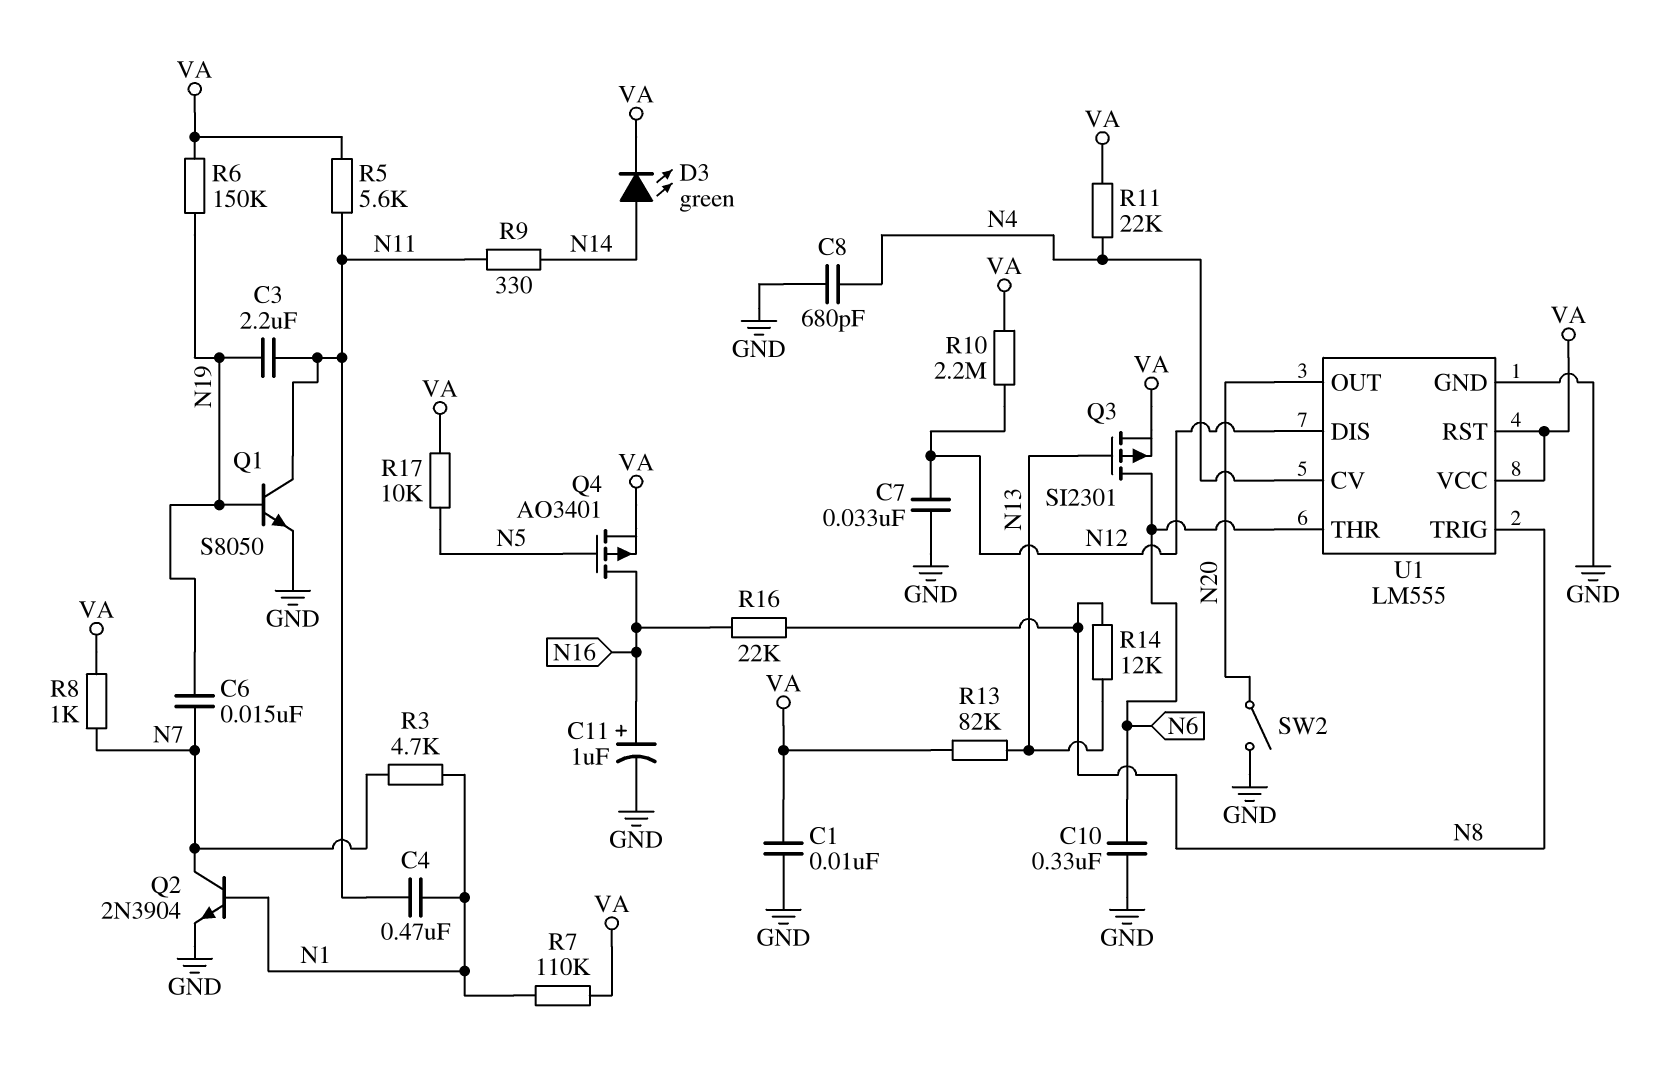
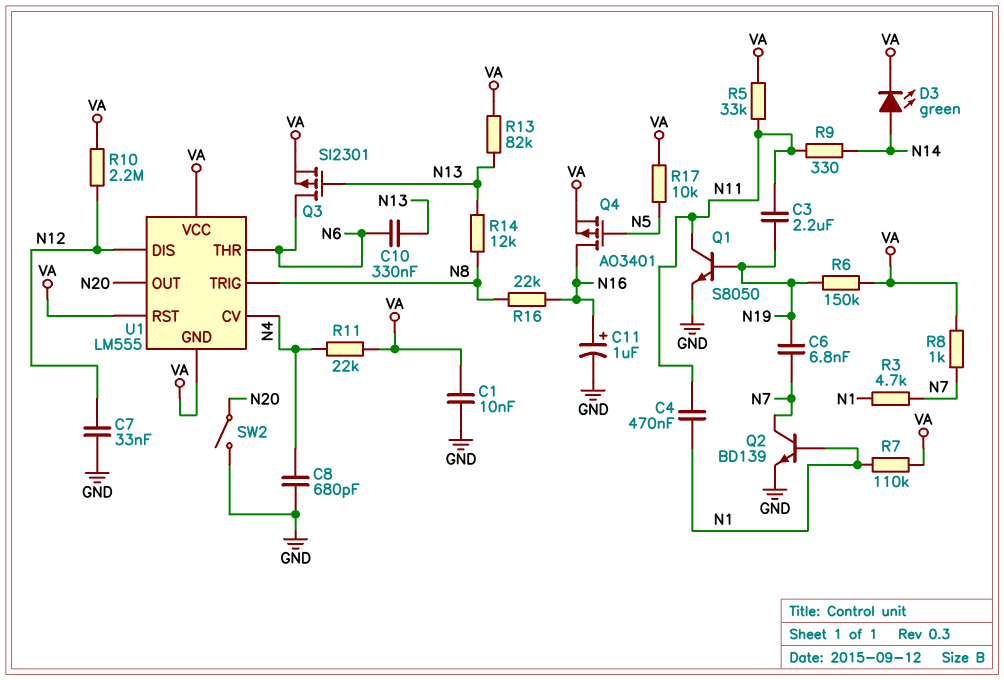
C6: 15nF (N7, N19) -> 6.8nF (N7, N19)
C10: 330nF (GND, N6) -> 330nF (N6, N13)
Q2: NPN 2N3904 (B N1, C N7, E GND) -> NPN BD139 (B N1, C N7, E GND)
R5: 5.6k (N11, VA) -> 33k (N11, VA)
U1 pin GND: GND -> VA

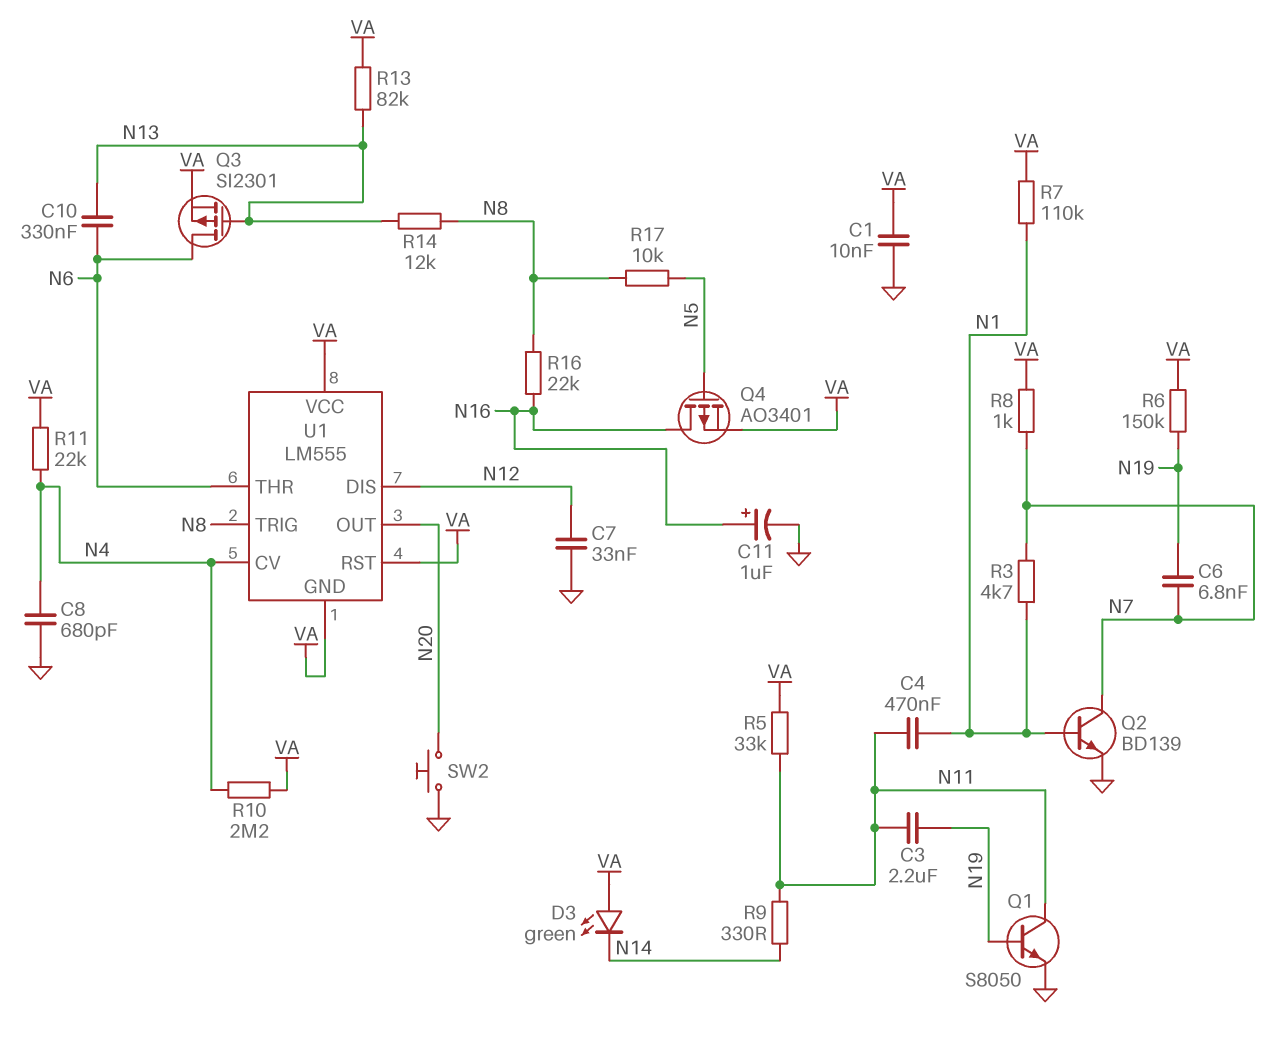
D3: LED green (A N14, K VA) -> LED green (A VA, K N14)
R10: 2.2M (N12, VA) -> 2.2M (N4, VA)
R17: 10k (N5, VA) -> 10k (N5, N8)
SW2: switch (GND, N20) -> button (GND, N20)

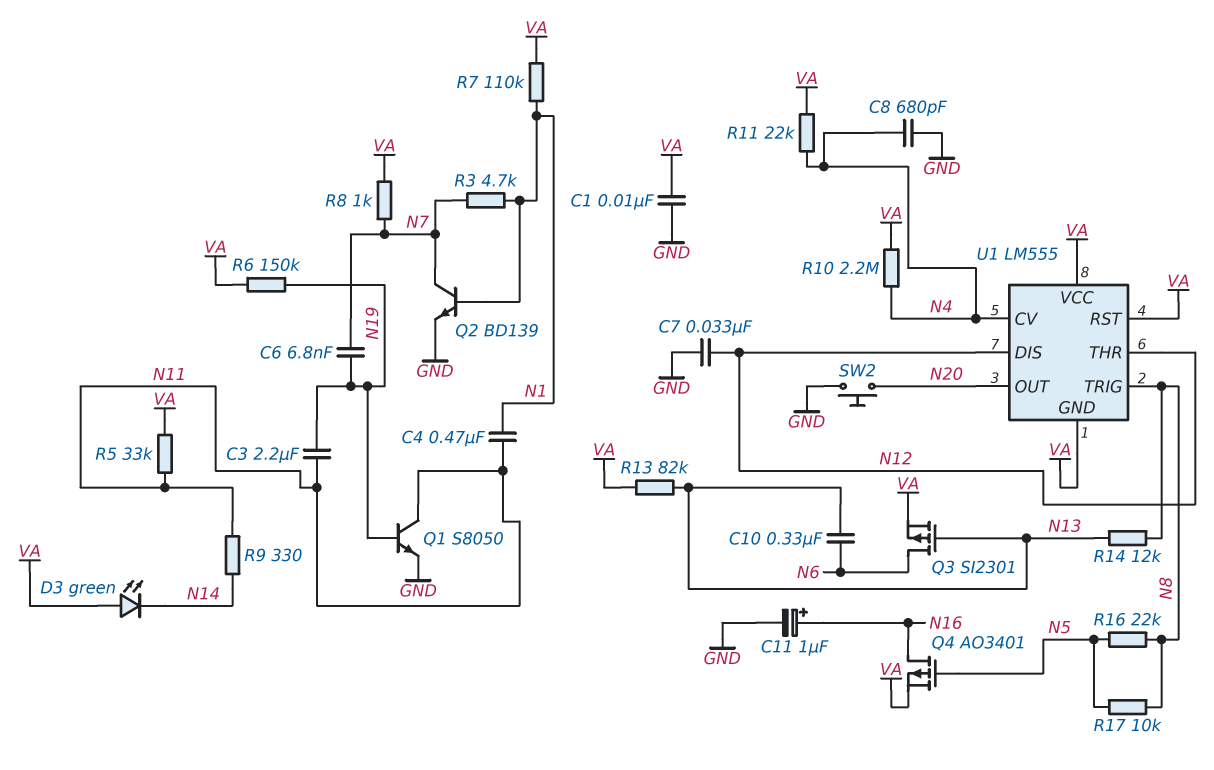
R16: 22k (N8, N16) -> 22k (N5, N8)
U1 pin THR: N6 -> N12

